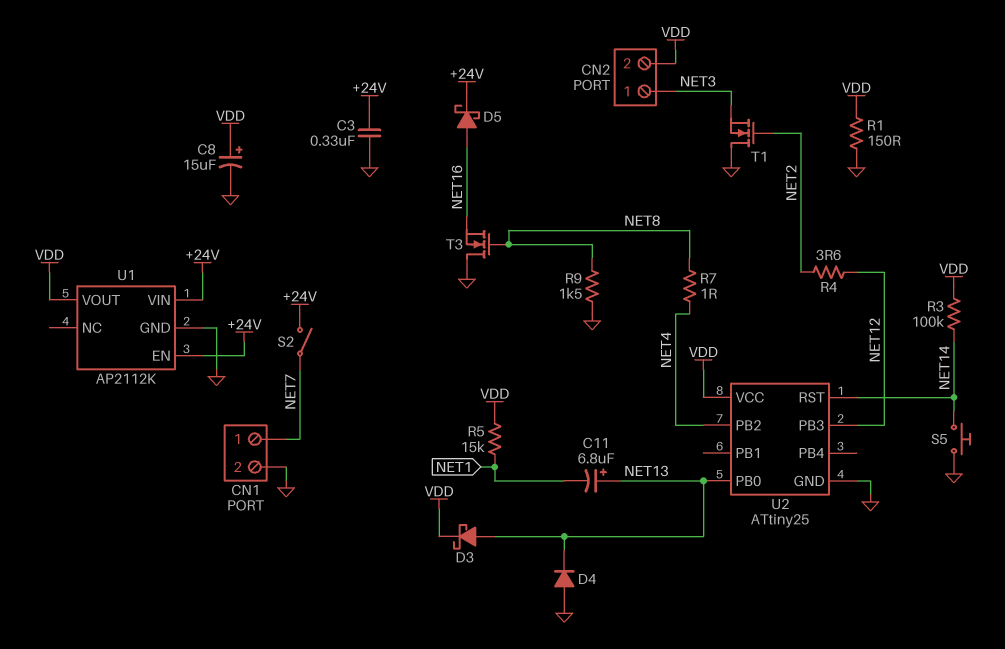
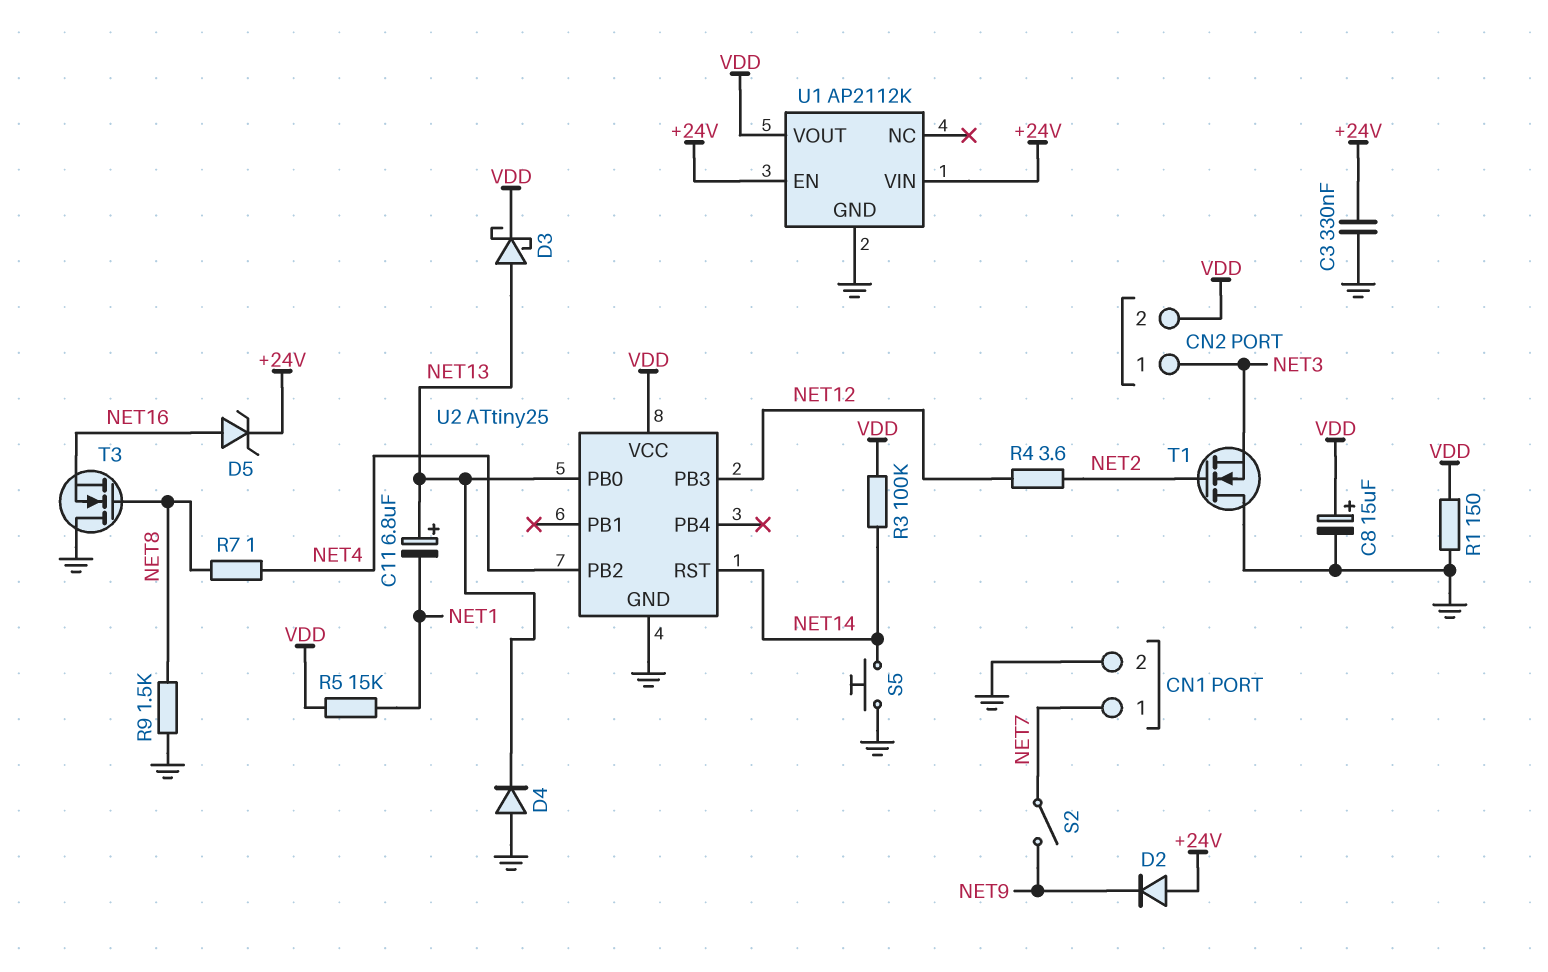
D2: none -> diode (A +24V, K NET9)
D5: schottky (A NET16, K +24V) -> zener (A NET16, K +24V)
S2: switch (+24V, NET7) -> switch (NET7, NET9)

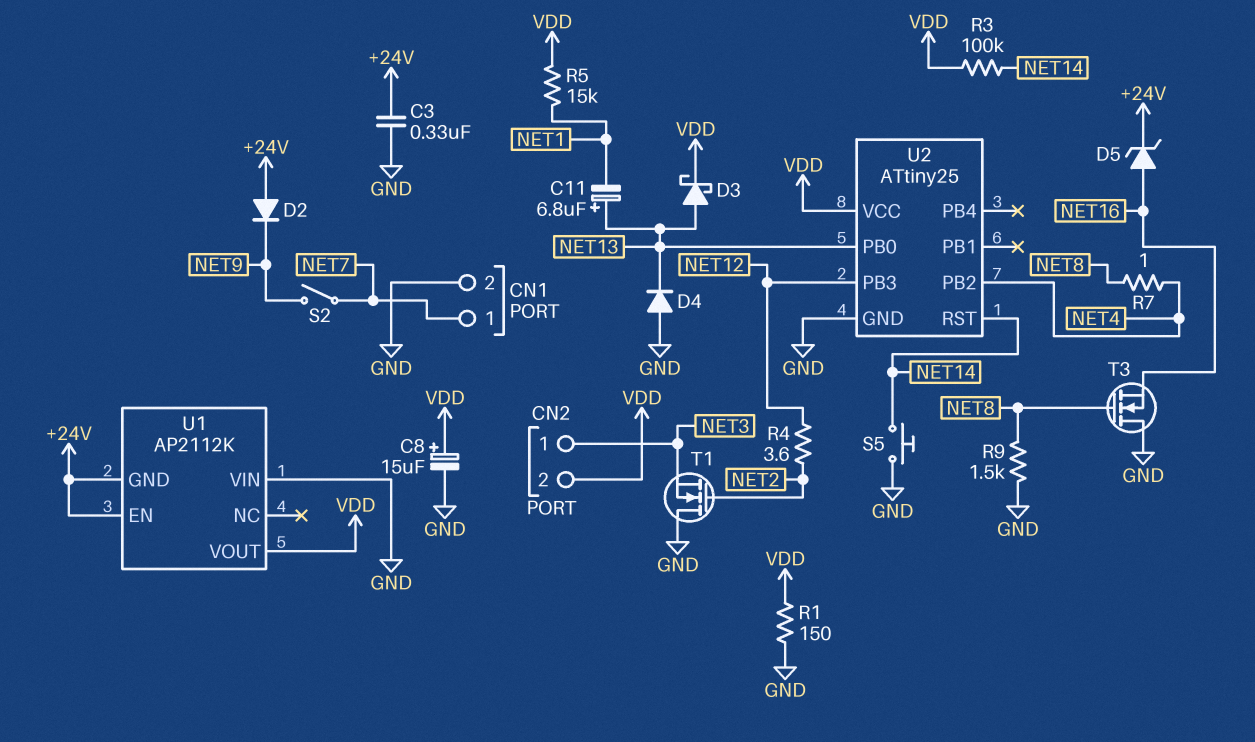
U1 pin GND: GND -> +24V
U1 pin VIN: +24V -> GND

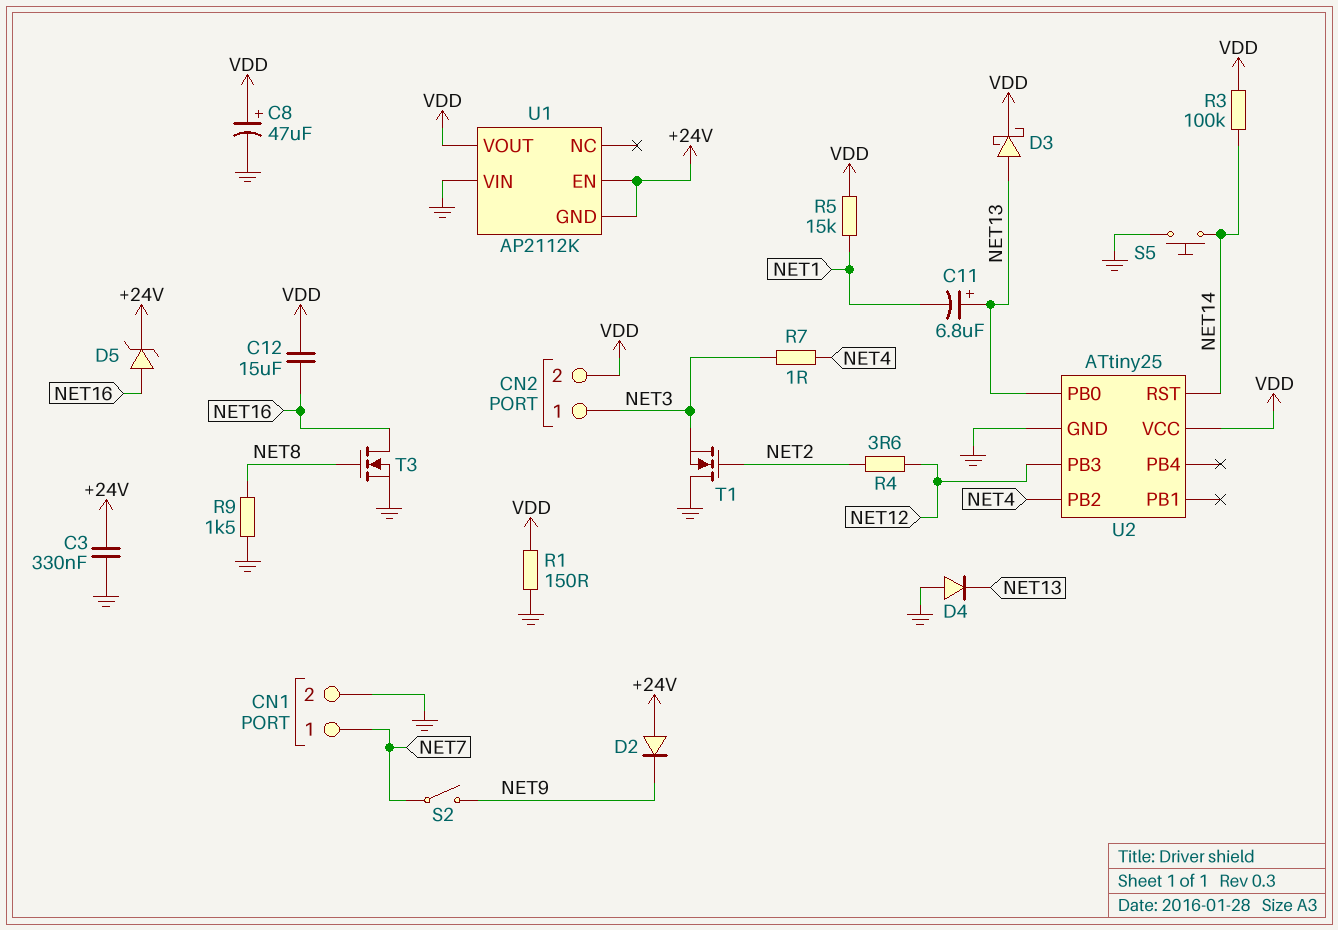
C8: 15uF (plus VDD, minus GND) -> 47uF (plus VDD, minus GND)
C12: none -> 15uF (NET16, VDD)
R7: 1 (NET4, NET8) -> 1 (NET3, NET4)
T3: NMOS (G NET8, D GND, S NET16) -> NMOS (G NET8, D NET16, S GND)

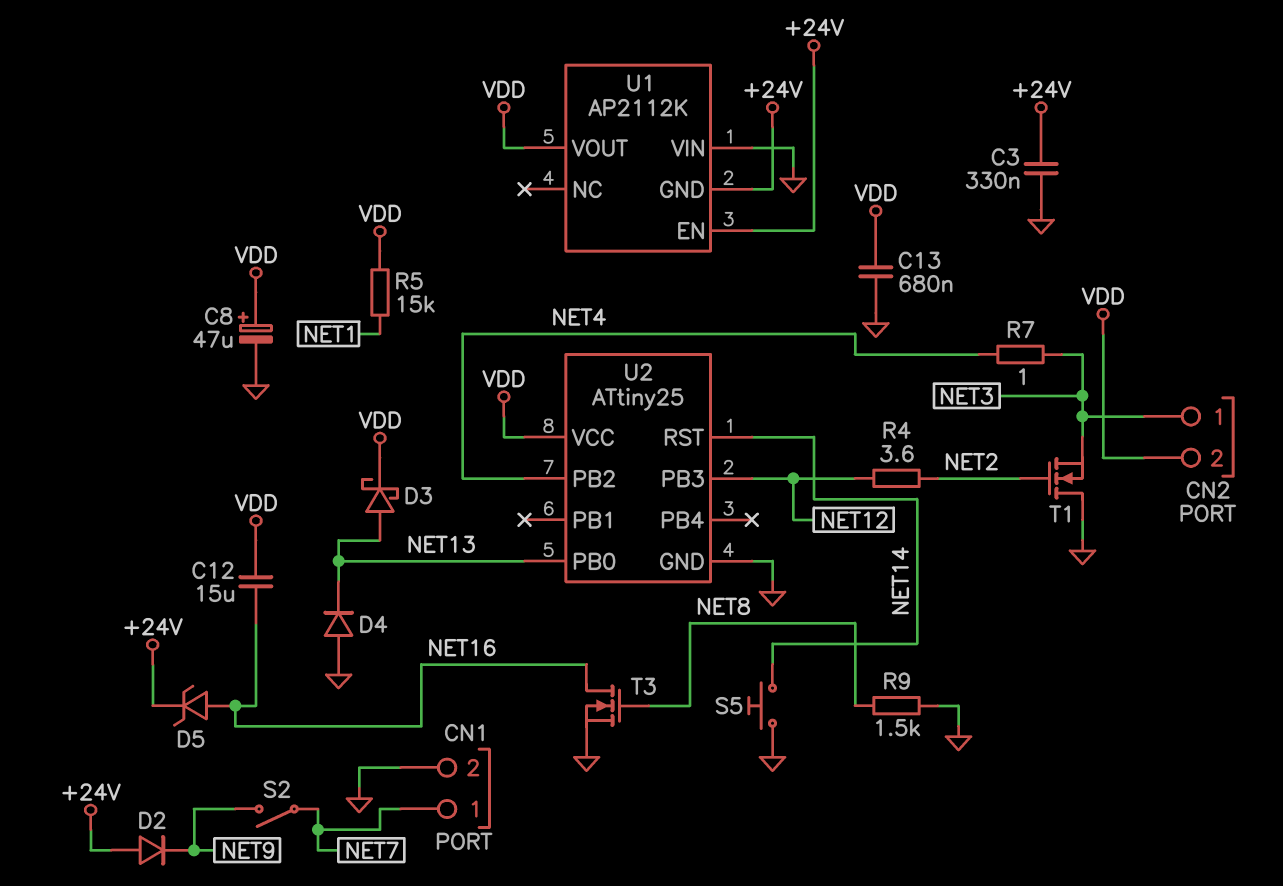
C11: 6.8uF (plus NET13, minus NET1) -> none
C13: none -> 680nF (GND, VDD)
R1: 150 (GND, VDD) -> none
R3: 100k (NET14, VDD) -> none

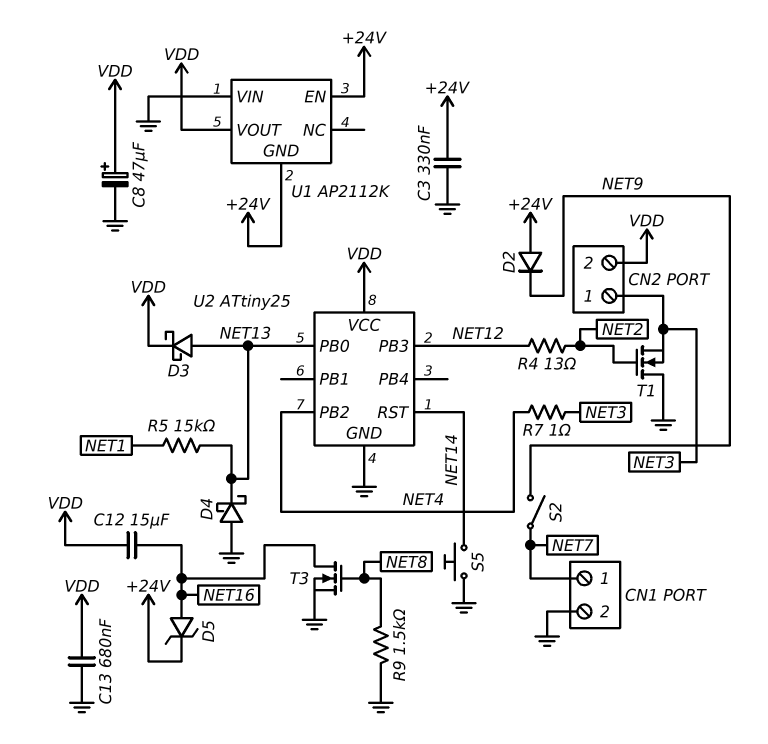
D4: diode (A GND, K NET13) -> schottky (A GND, K NET13)
R4: 3.6 (NET2, NET12) -> 13 (NET2, NET12)
R5: 15k (NET1, VDD) -> 15k (NET1, NET13)

